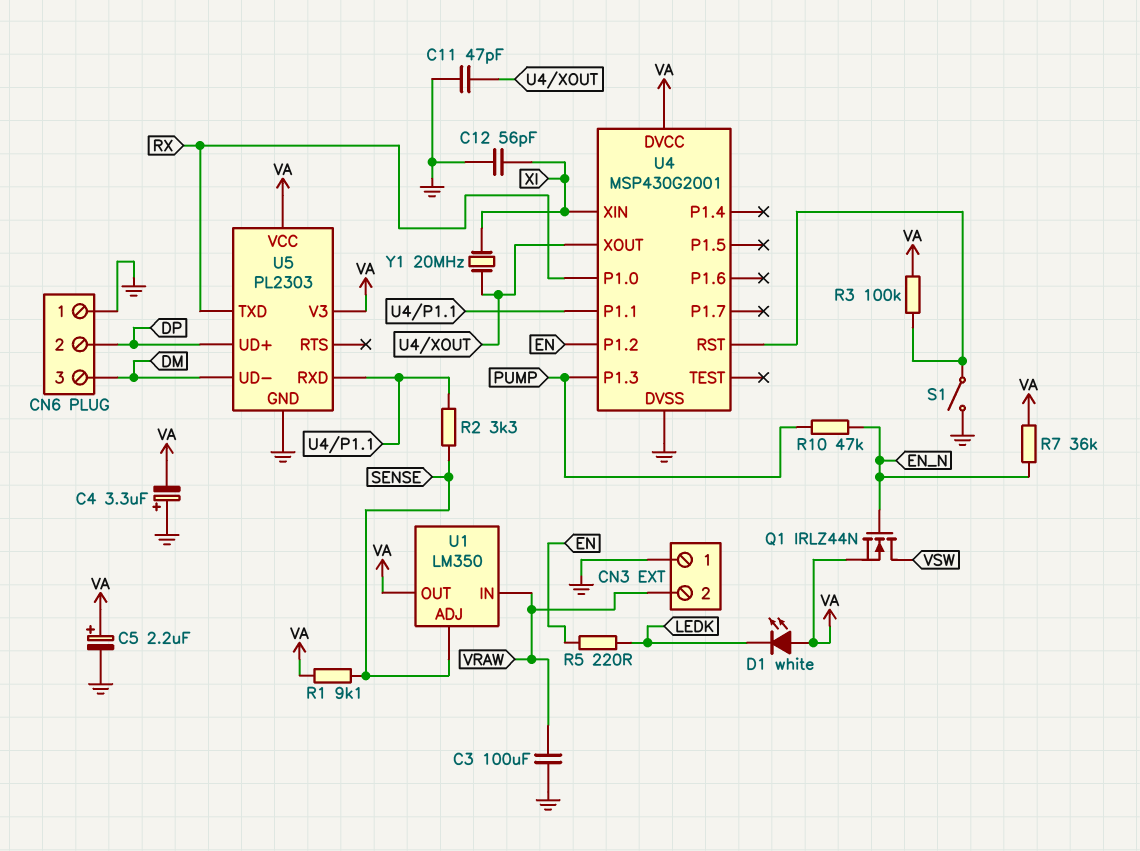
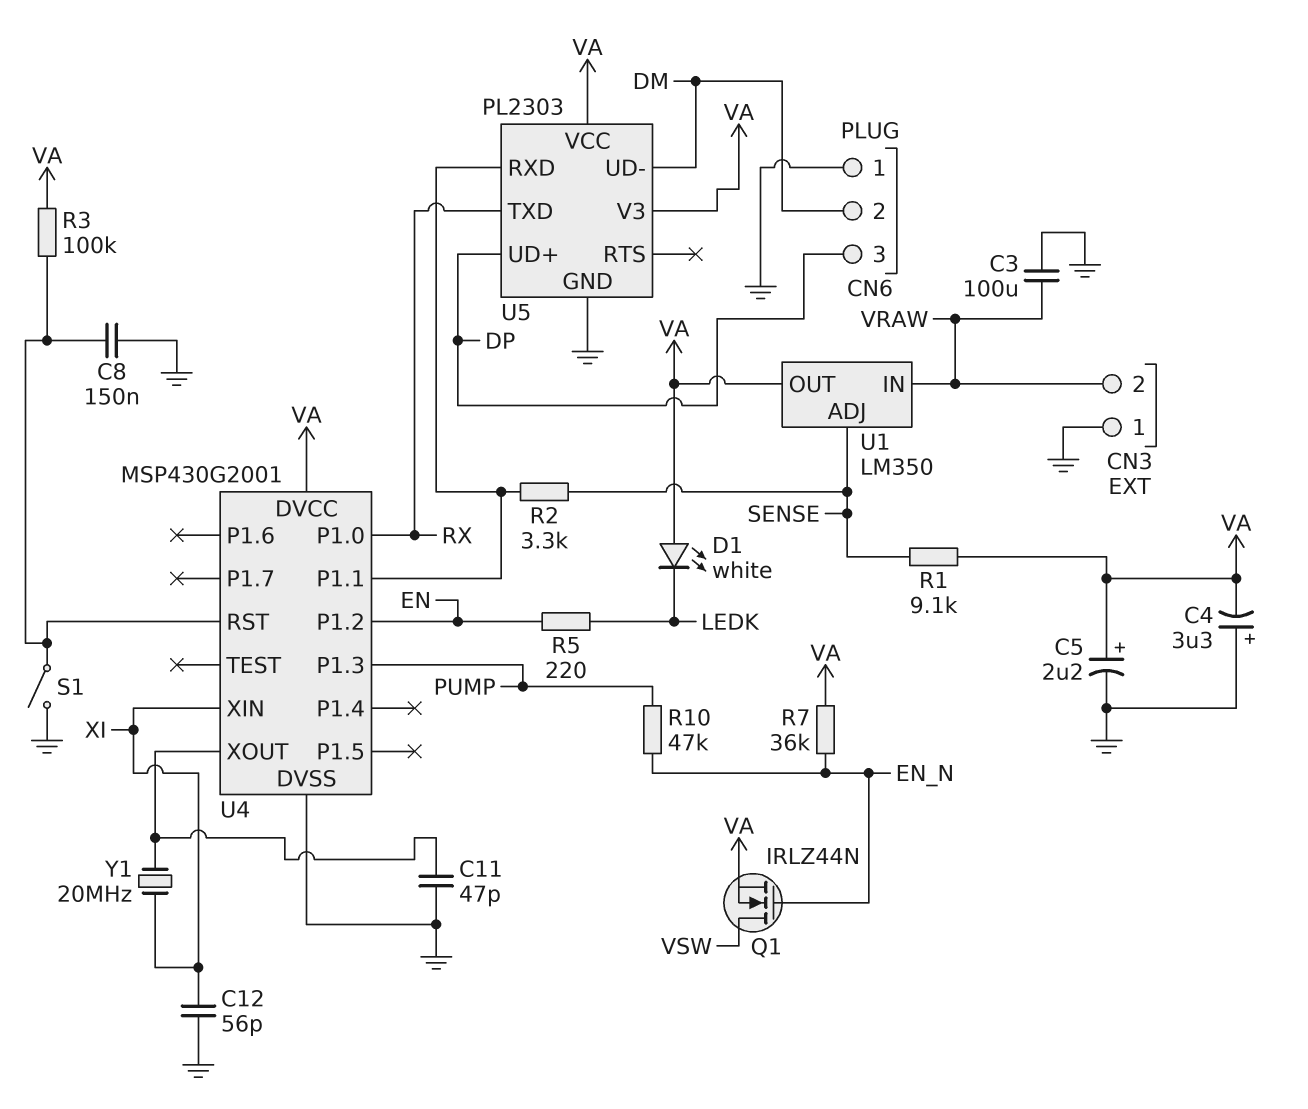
C8: none -> 150nF (GND, U4/RST)
CN6 pin 2: DP -> DM
CN6 pin 3: DM -> DP

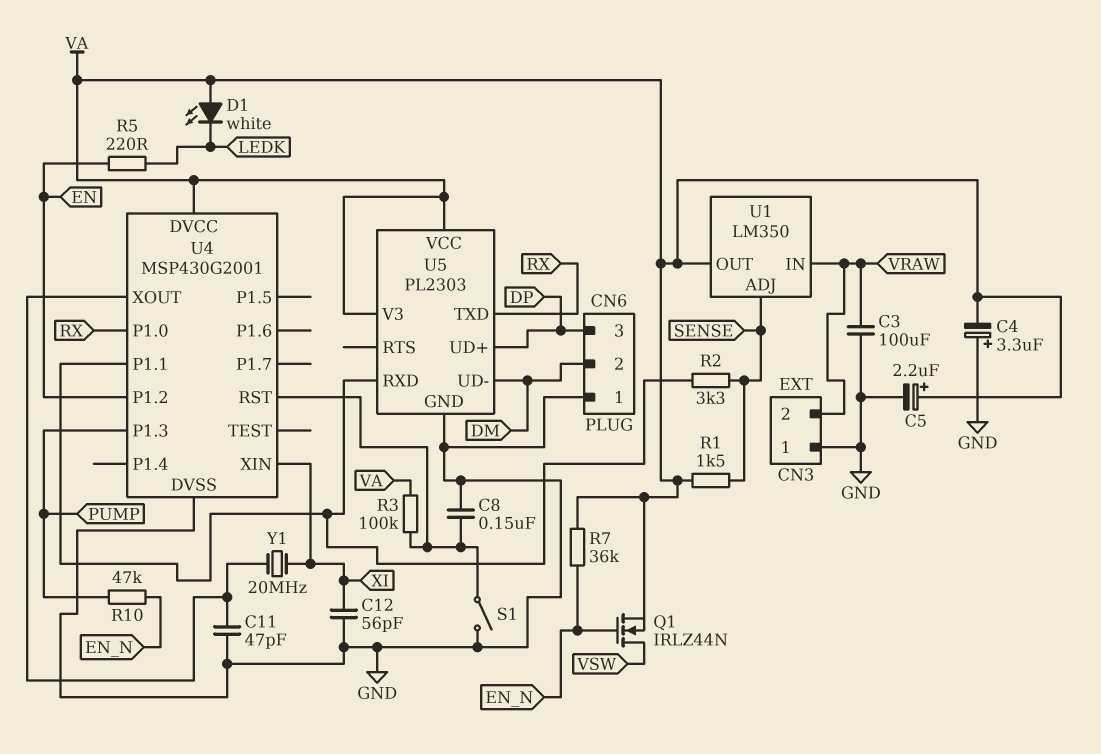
R1: 9.1k (SENSE, VA) -> 1.5k (SENSE, VA)

